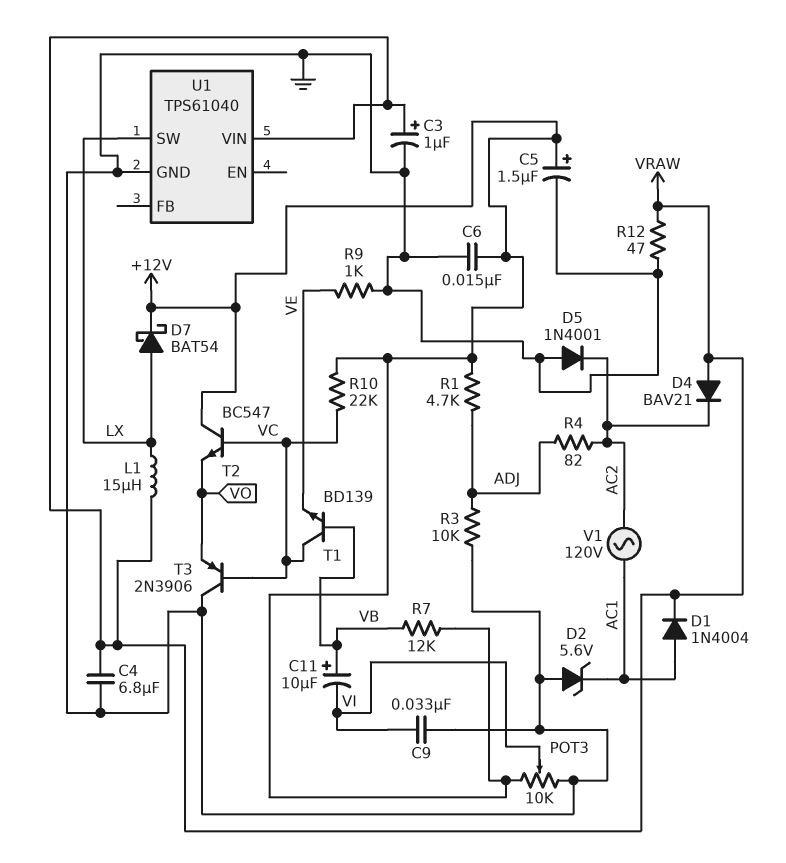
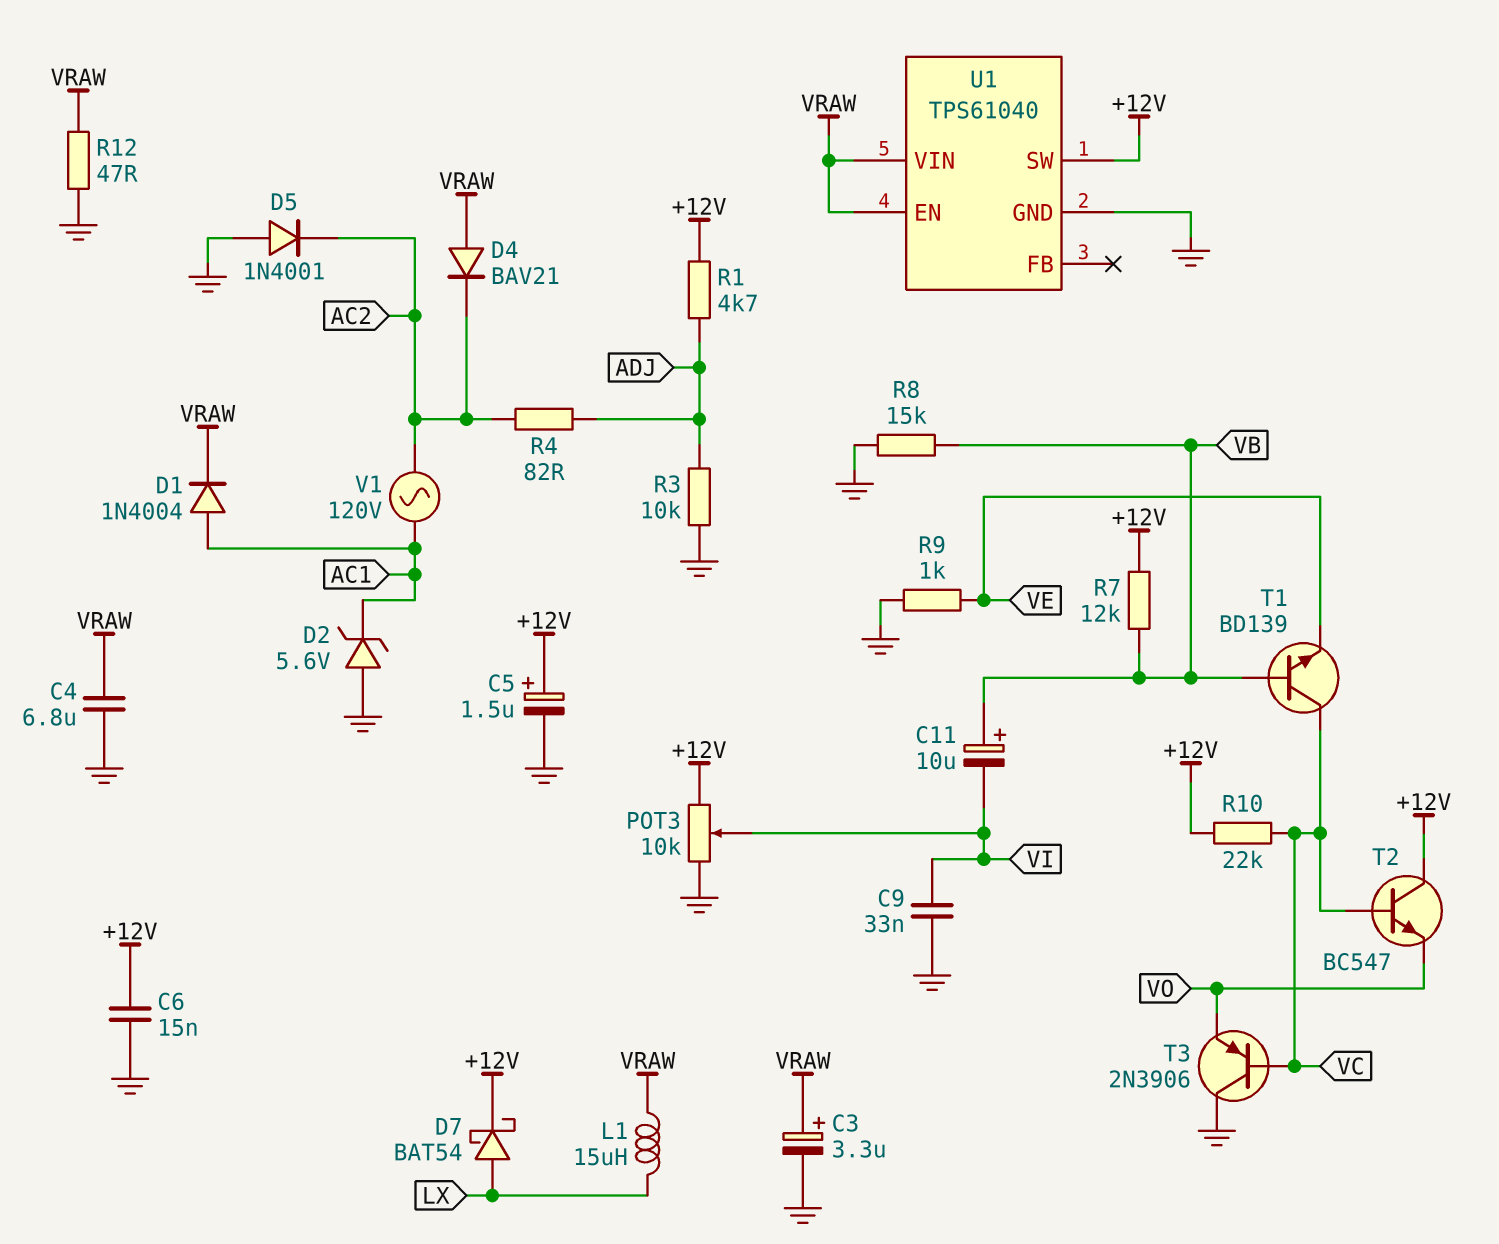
C3: 1uF (plus VRAW, minus GND) -> 3.3uF (plus VRAW, minus GND)
R8: none -> 15k (GND, VB)
U1 pin EN: none -> VRAW
U1 pin SW: LX -> +12V

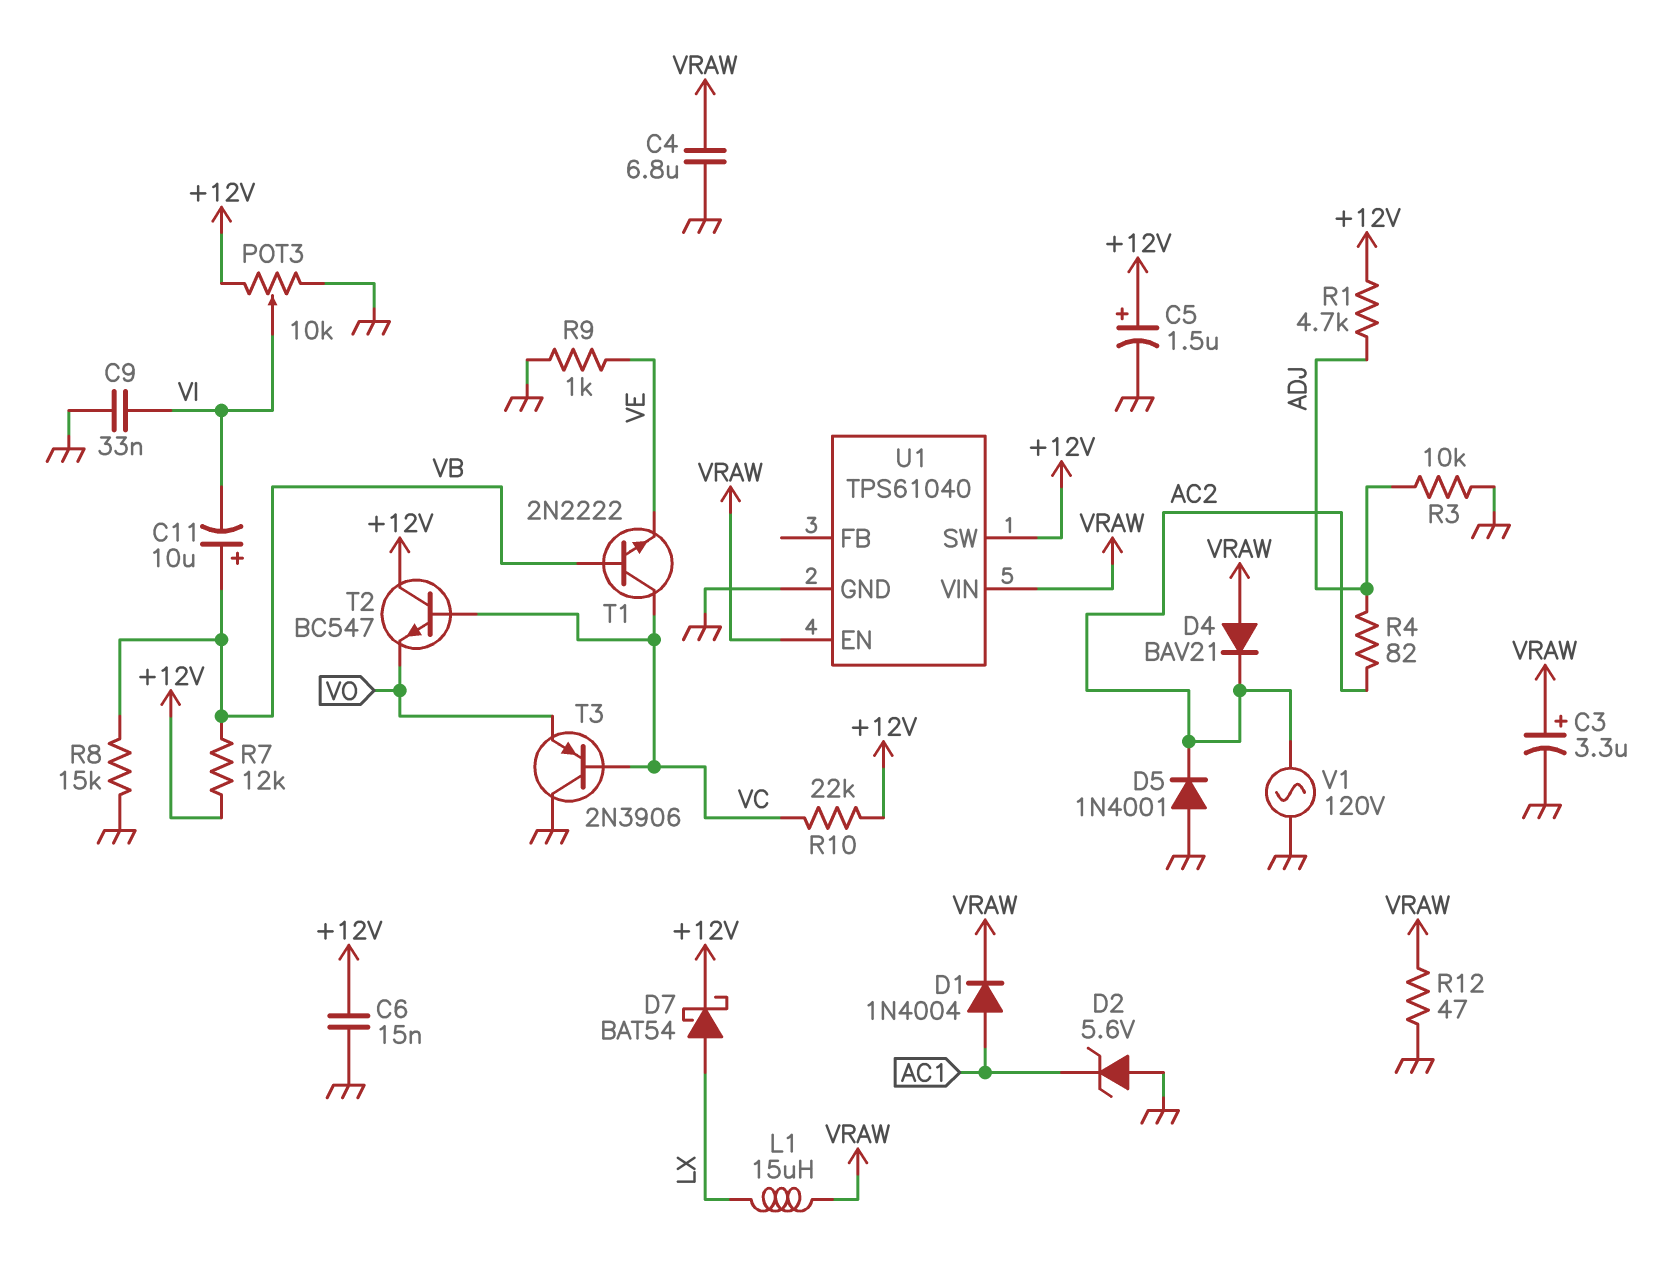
T1: NPN BD139 (B VB, C VC, E VE) -> NPN 2N2222 (B VB, C VC, E VE)
V1: AC 120V (AC1, AC2) -> AC 120V (AC2, GND)

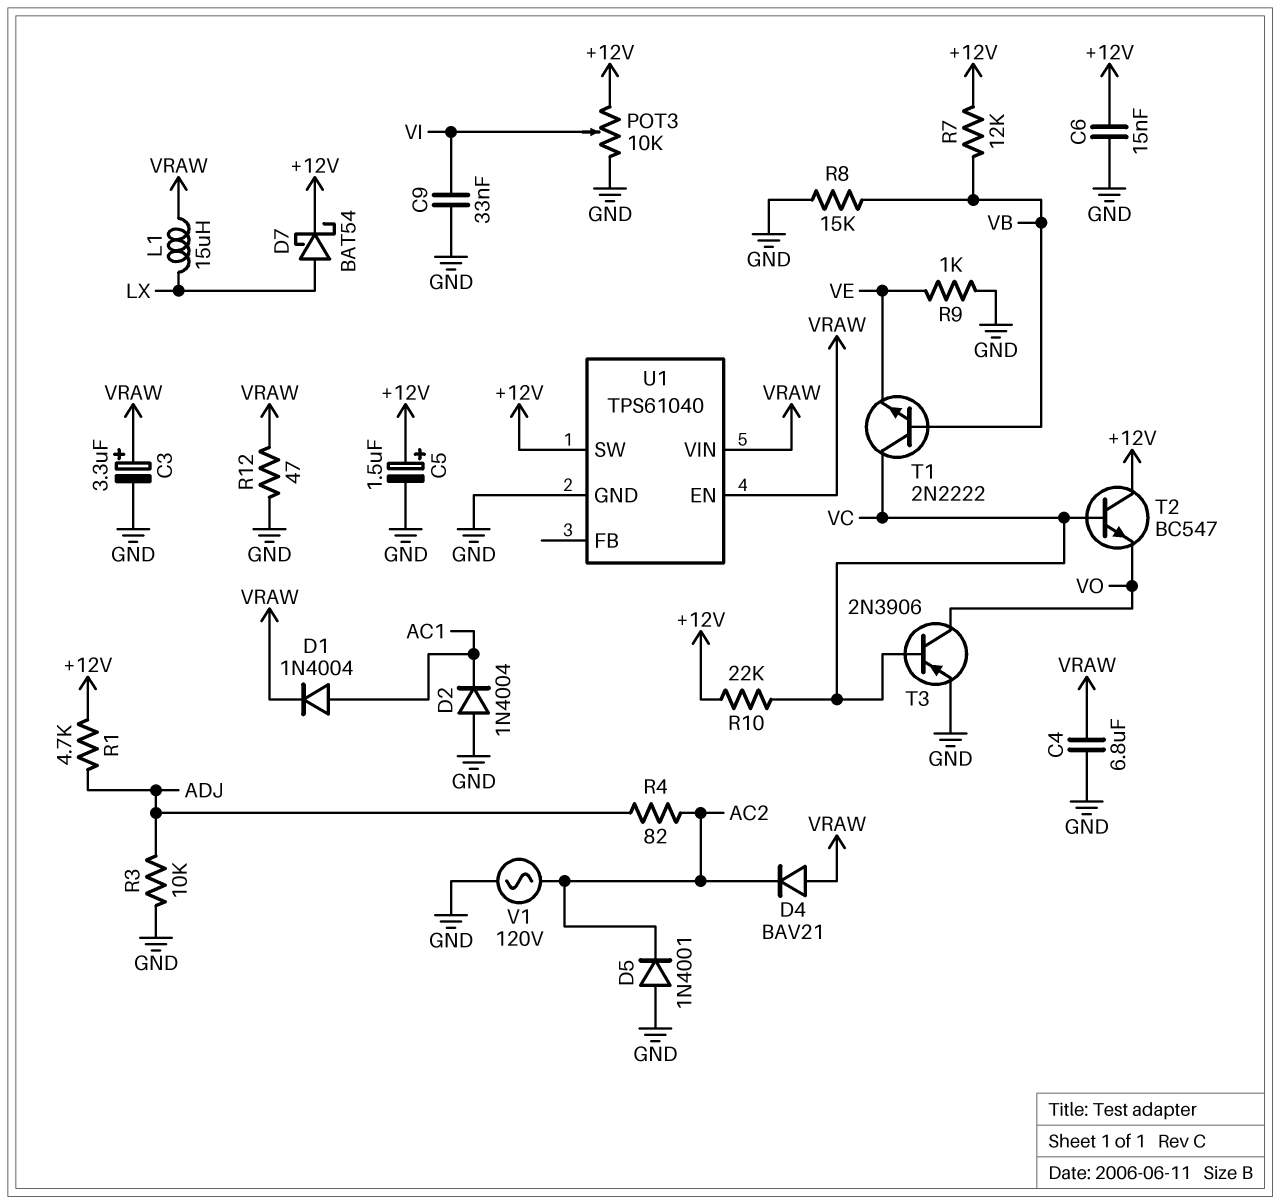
C11: 10uF (plus VB, minus VI) -> none
D2: zener 5.6V (A GND, K AC1) -> diode 1N4004 (A GND, K AC1)
T3: PNP 2N3906 (B VC, C GND, E VO) -> PNP 2N3906 (B VC, C VO, E GND)

